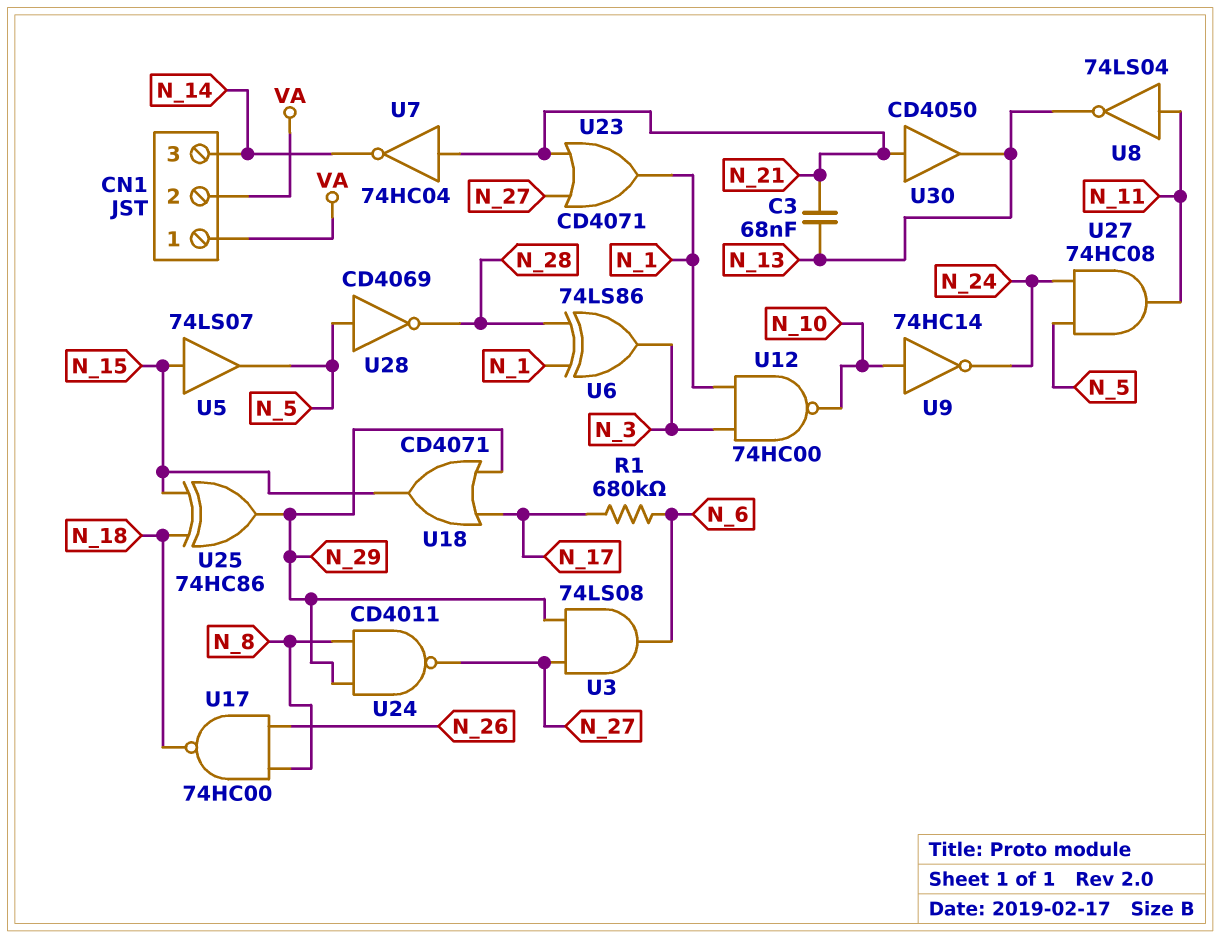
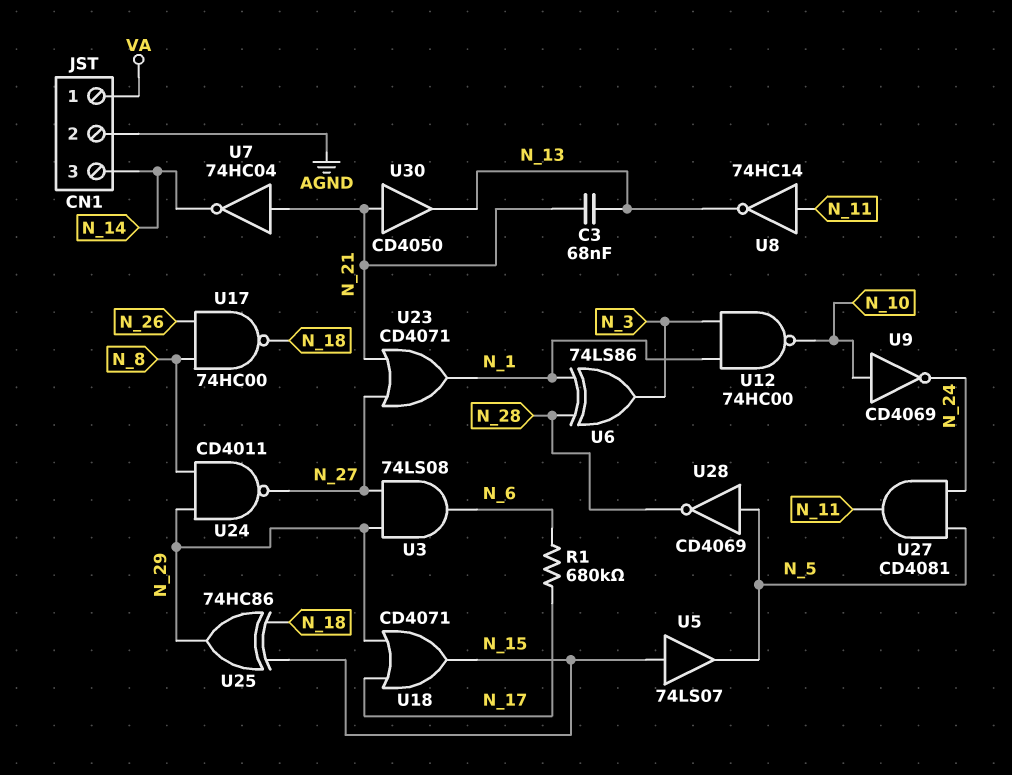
CN1 pin 2: VA -> AGND
U8: NOT 74LS04 (in N_11, out N_13) -> NOT 74HC14 (in N_11, out N_13)
U9: NOT 74HC14 (in N_10, out N_24) -> NOT CD4069 (in N_10, out N_24)
U27: AND 74HC08 (in N_5, in N_24, out N_11) -> AND CD4081 (in N_5, in N_24, out N_11)

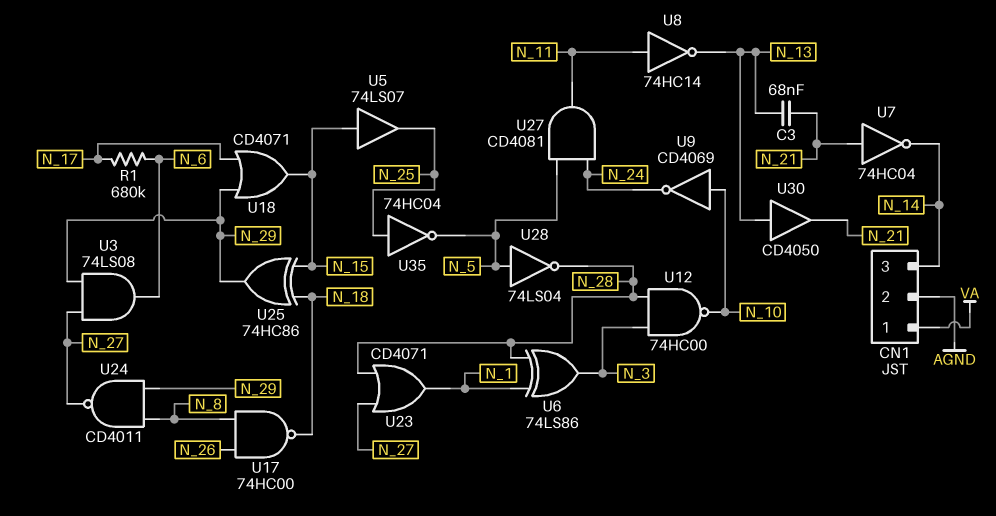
U5: buffer 74LS07 (in N_15, out N_5) -> buffer 74LS07 (in N_15, out N_25)
U12: NAND 74HC00 (in N_1, in N_3, out N_10) -> NAND 74HC00 (in N_3, in N_28, out N_10)
U23: OR CD4071 (in N_21, in N_27, out N_1) -> OR CD4071 (in N_27, in N_28, out N_1)
U28: NOT CD4069 (in N_5, out N_28) -> NOT 74LS04 (in N_5, out N_28)
U30: buffer CD4050 (in N_21, out N_13) -> buffer CD4050 (in N_13, out N_21)
U35: none -> NOT 74HC04 (in N_25, out N_5)

